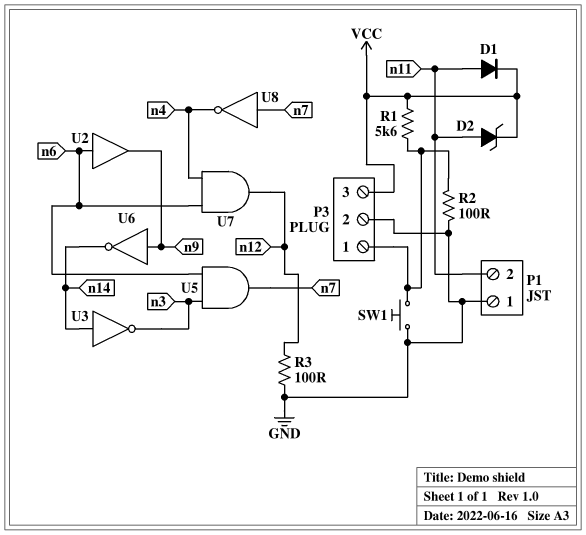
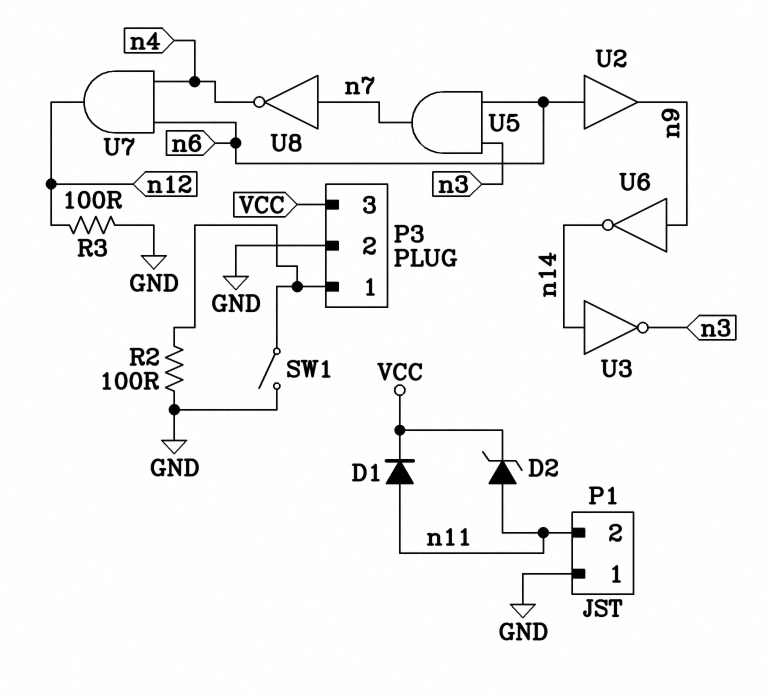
R1: 5.6k (P3/1, VCC) -> none
SW1: button (GND, P3/1) -> switch (GND, P3/1)

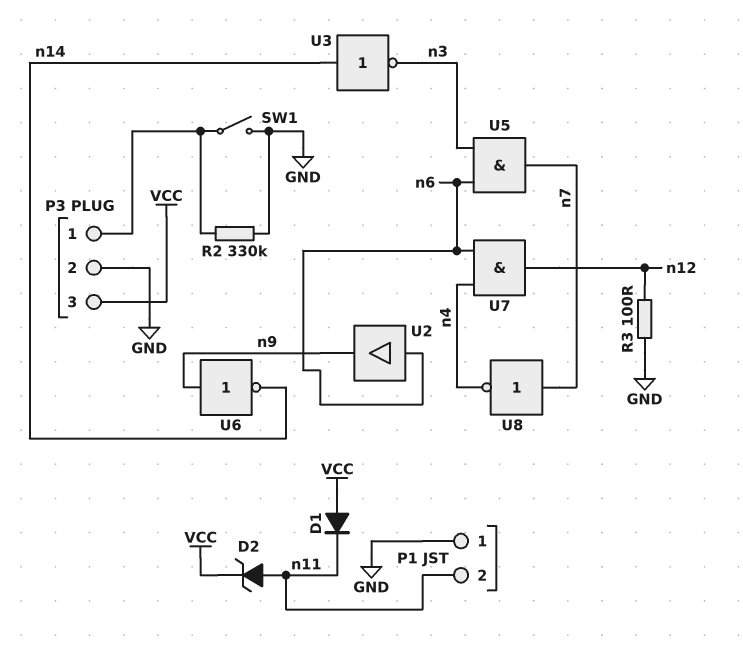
D1: diode (A n11, K VCC) -> diode (A VCC, K n11)
R2: 100 (GND, P3/1) -> 330k (GND, P3/1)

